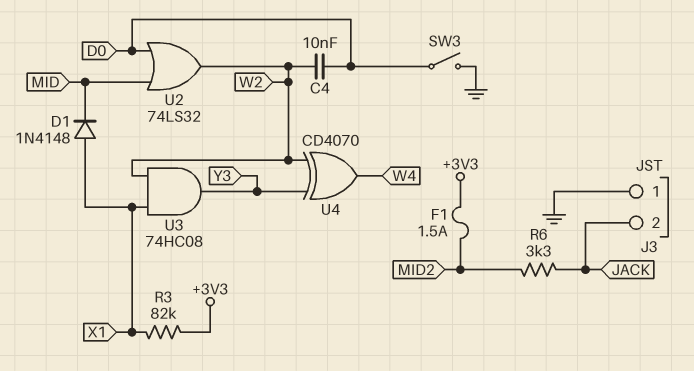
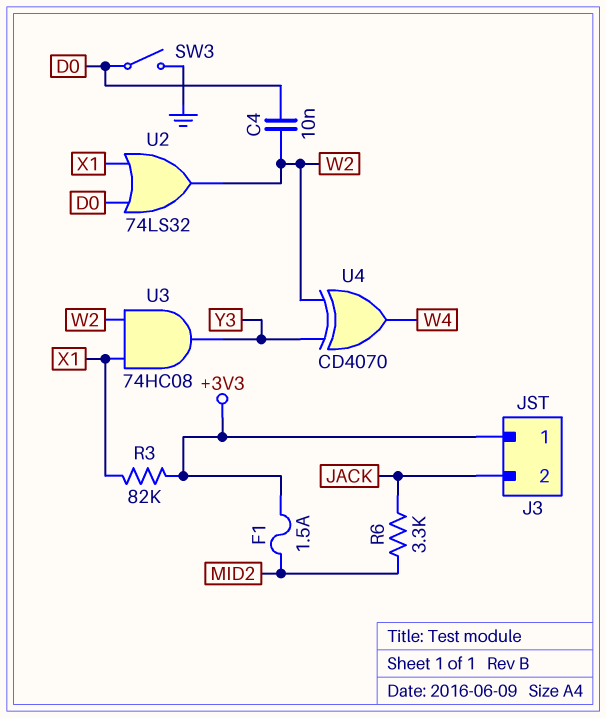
D1: diode 1N4148 (A X1, K MID) -> none
J3 pin 1: GND -> +3V3
U2: OR 74LS32 (in D0, in MID, out W2) -> OR 74LS32 (in D0, in X1, out W2)

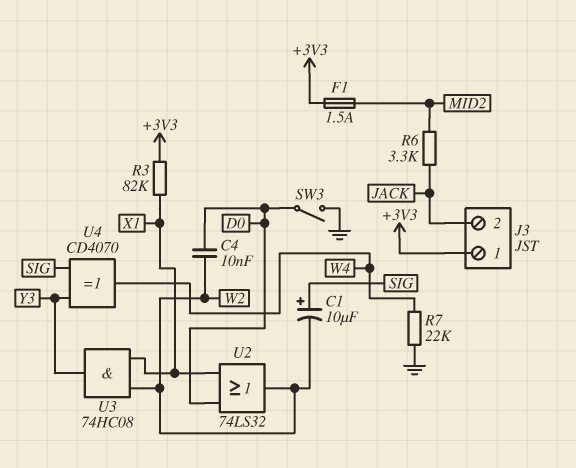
C1: none -> 10uF (plus SIG, minus W2)
R7: none -> 22k (GND, W4)
U4: XOR CD4070 (in W2, in Y3, out W4) -> XOR CD4070 (in SIG, in Y3, out W4)

